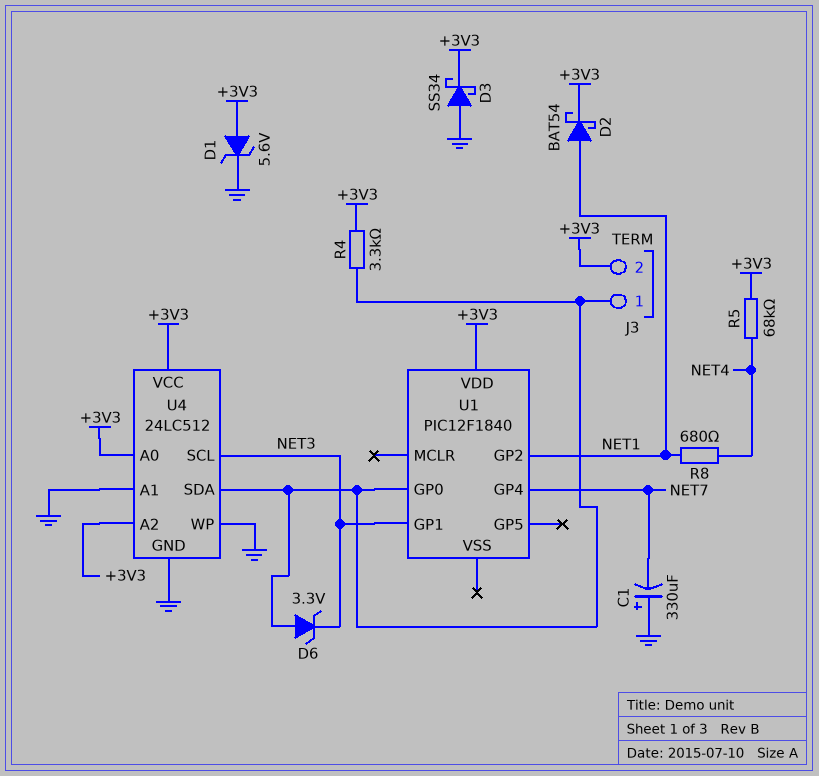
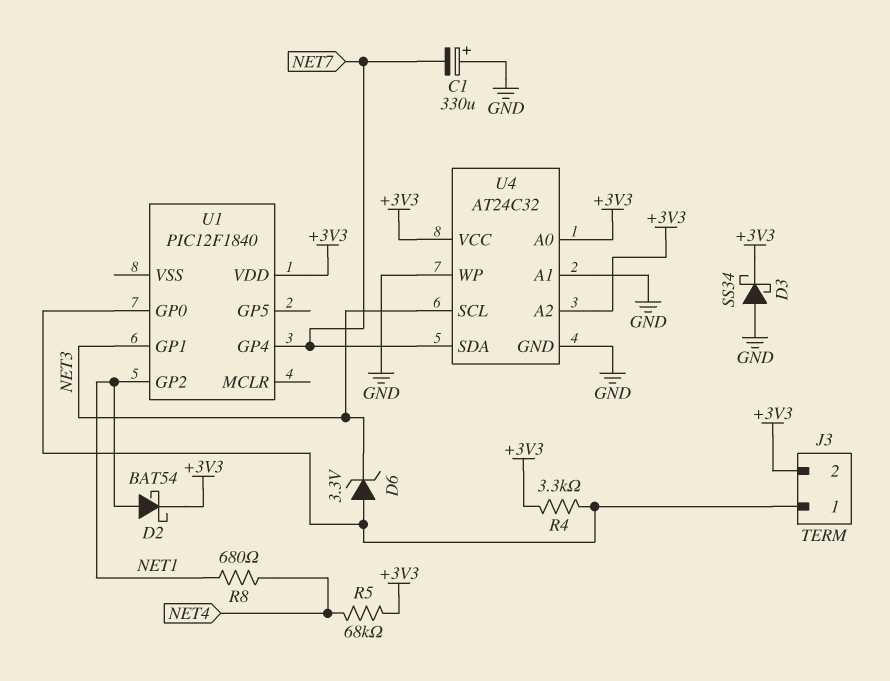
D1: zener 5.6V (A +3V3, K GND) -> none
U4: 24LC512 -> AT24C32
U4 pin SDA: J3/1 -> NET7

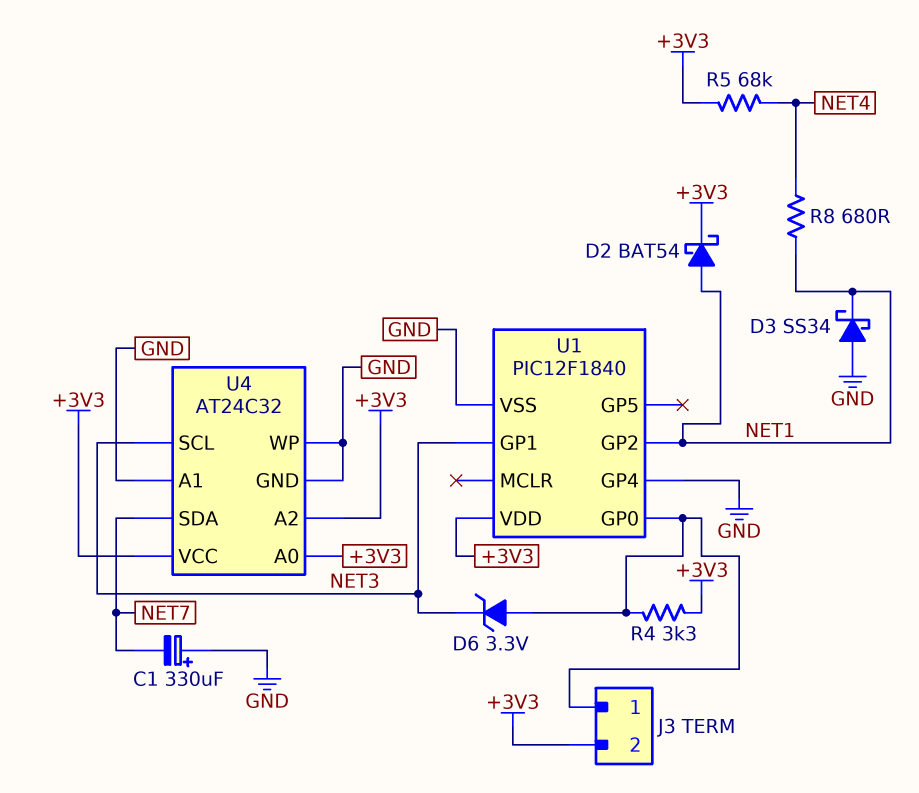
D3: schottky SS34 (A GND, K +3V3) -> schottky SS34 (A GND, K NET1)
U1 pin GP4: NET7 -> GND
U1 pin VSS: none -> GND

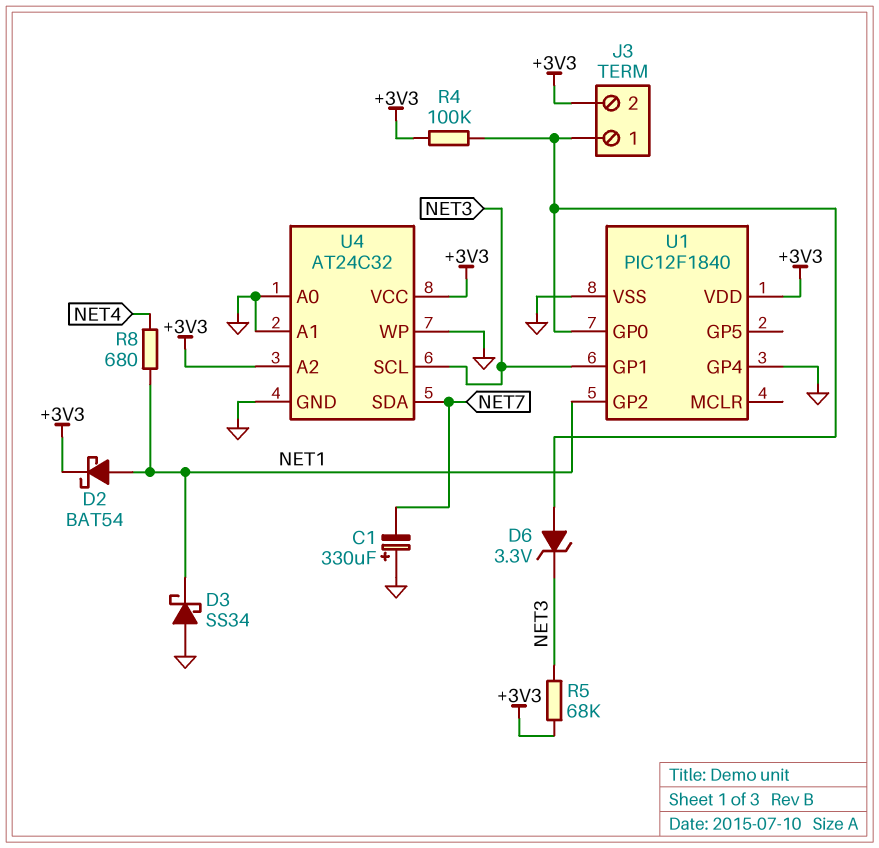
R4: 3.3k (+3V3, J3/1) -> 100k (+3V3, J3/1)
R5: 68k (+3V3, NET4) -> 68k (+3V3, NET3)
U4 pin A0: +3V3 -> GND

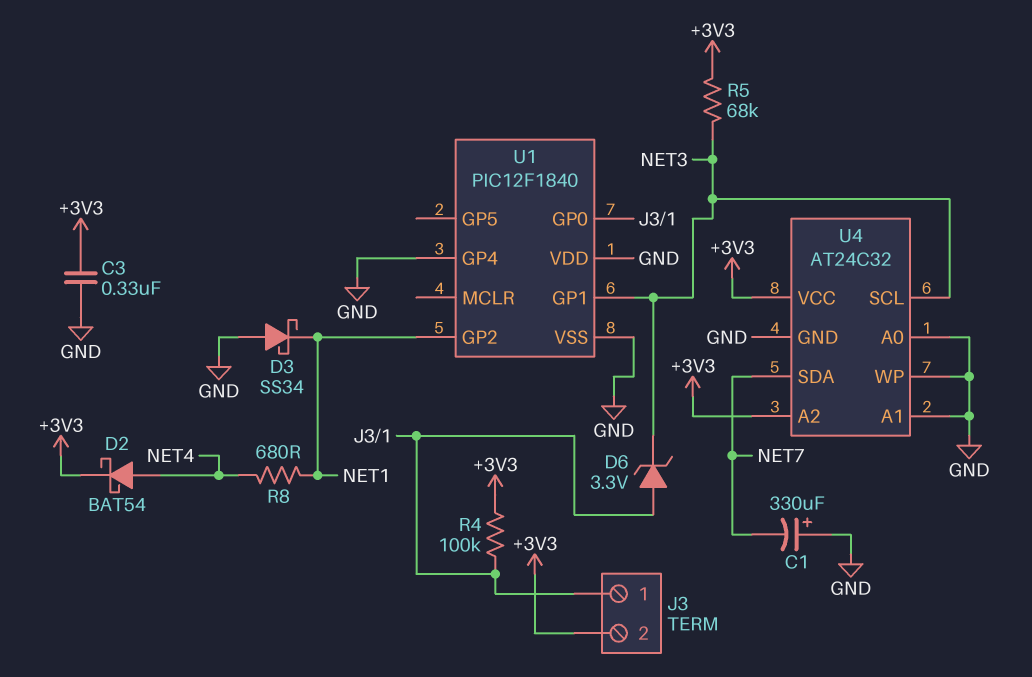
C3: none -> 330nF (+3V3, GND)
D2: schottky BAT54 (A NET1, K +3V3) -> schottky BAT54 (A NET4, K +3V3)
U1 pin VDD: +3V3 -> GND

